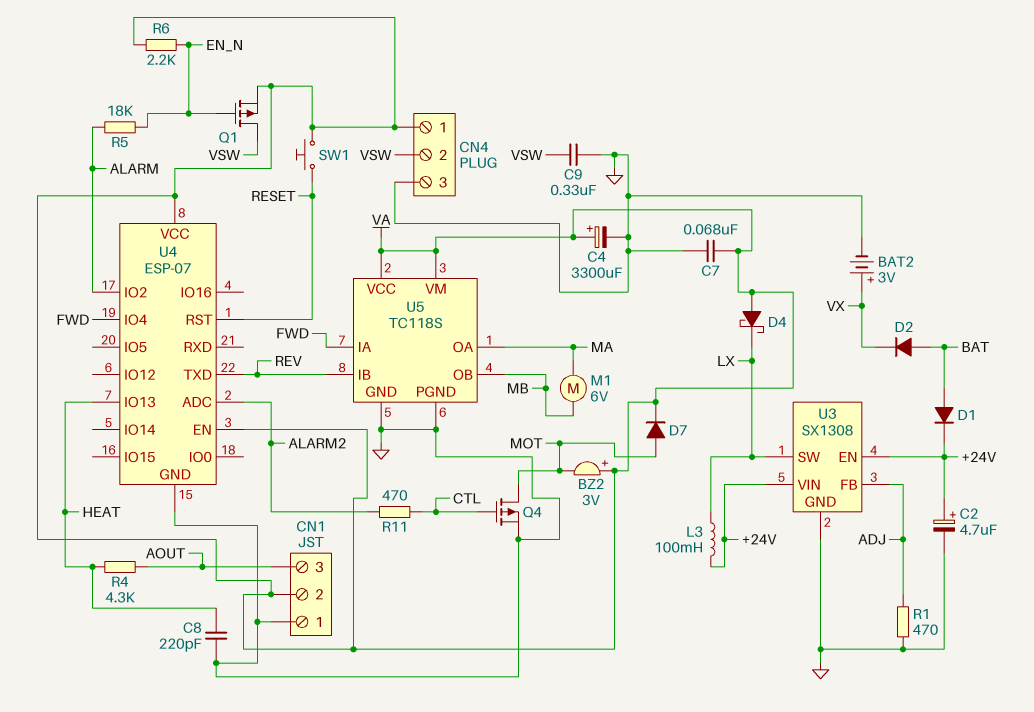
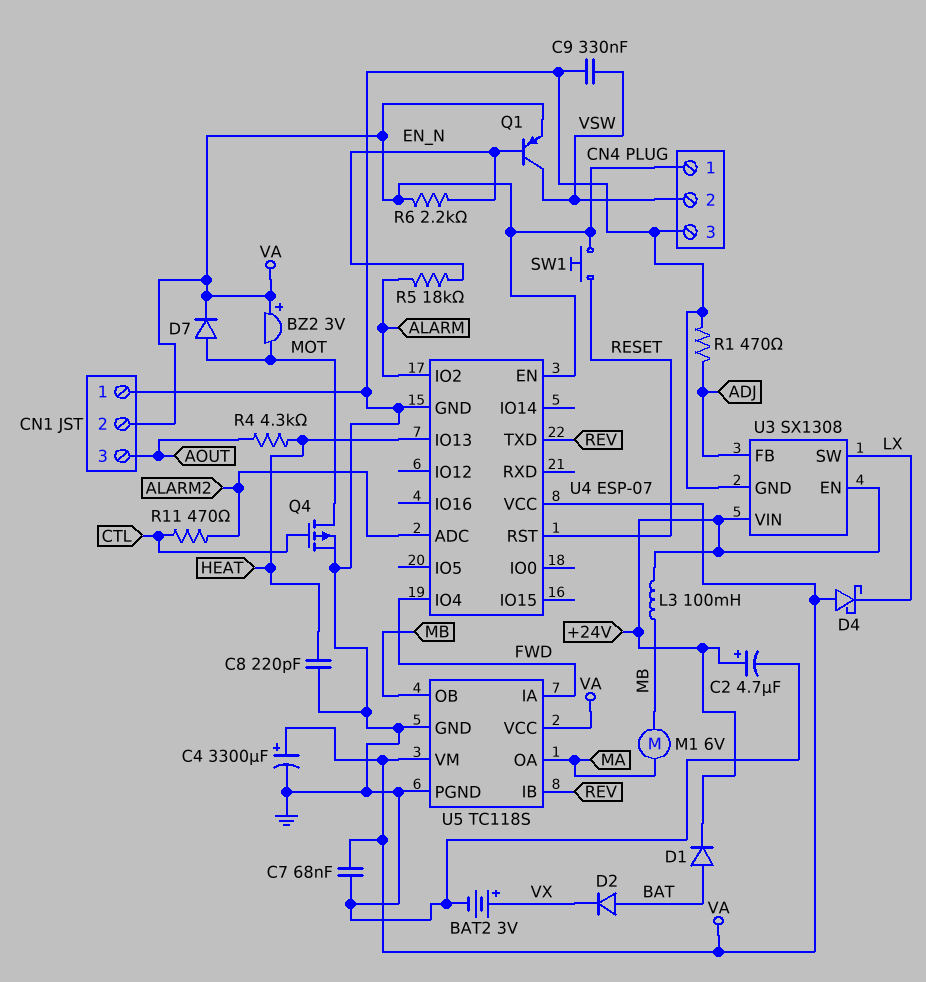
L3: 100mH (+24V, LX) -> 100mH (+24V, MB)
Q1: PMOS (G EN_N, D VSW, S VA) -> PNP (B EN_N, C VSW, E VA)

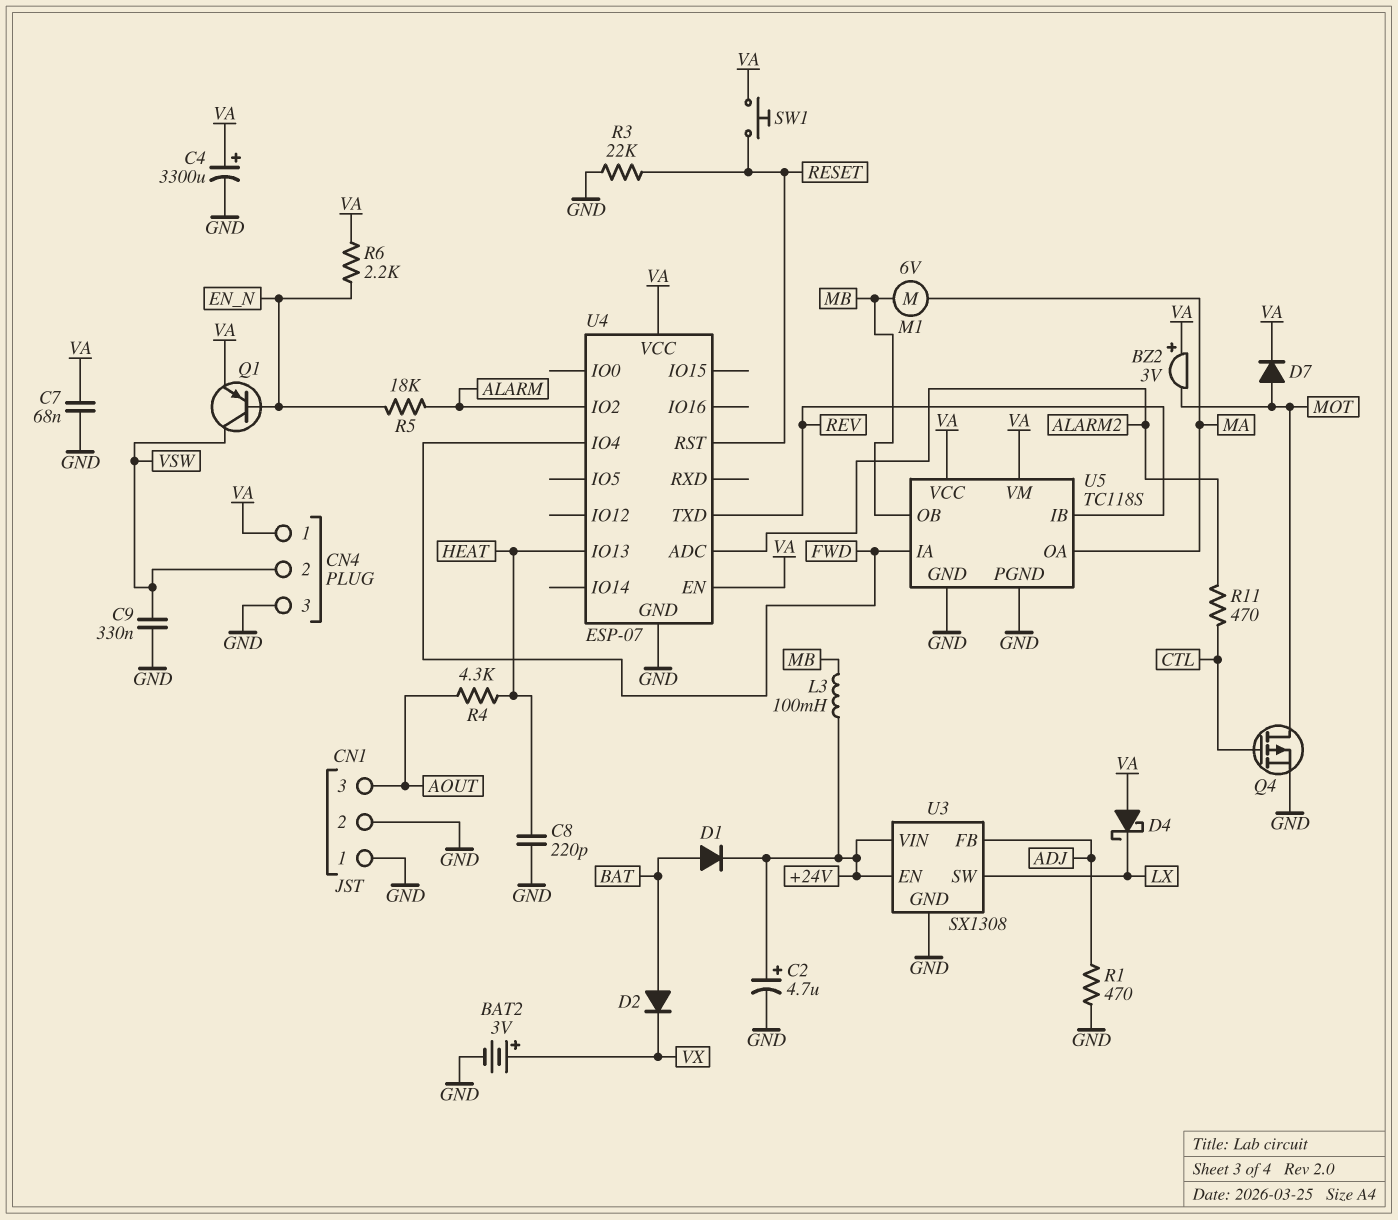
CN1 pin 2: VA -> GND
R3: none -> 22k (GND, RESET)

